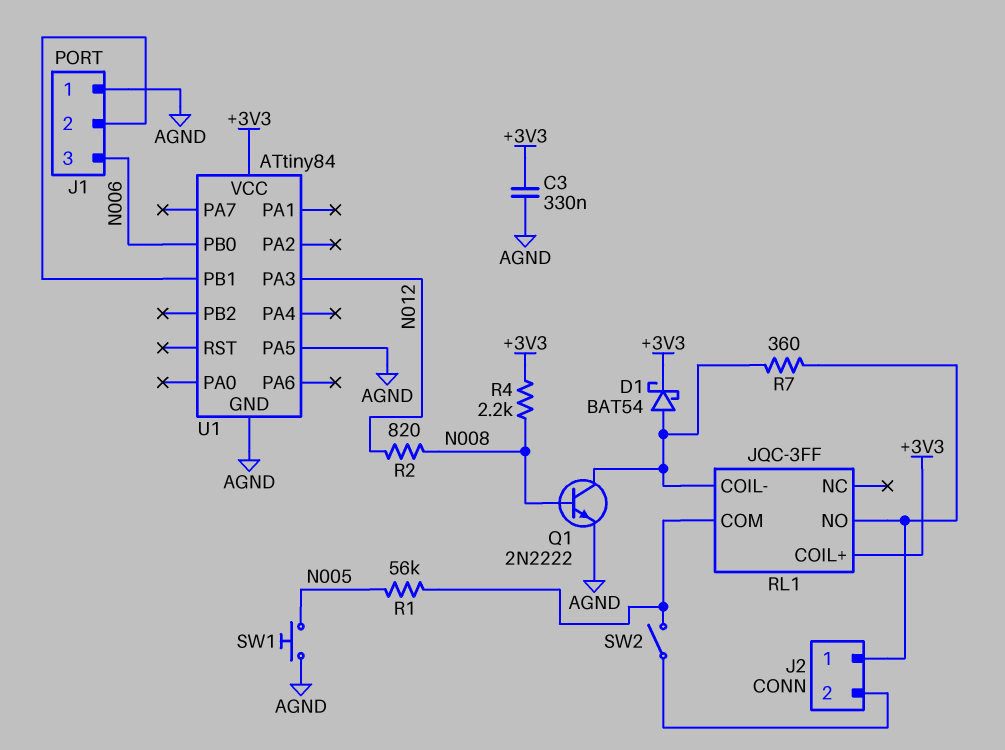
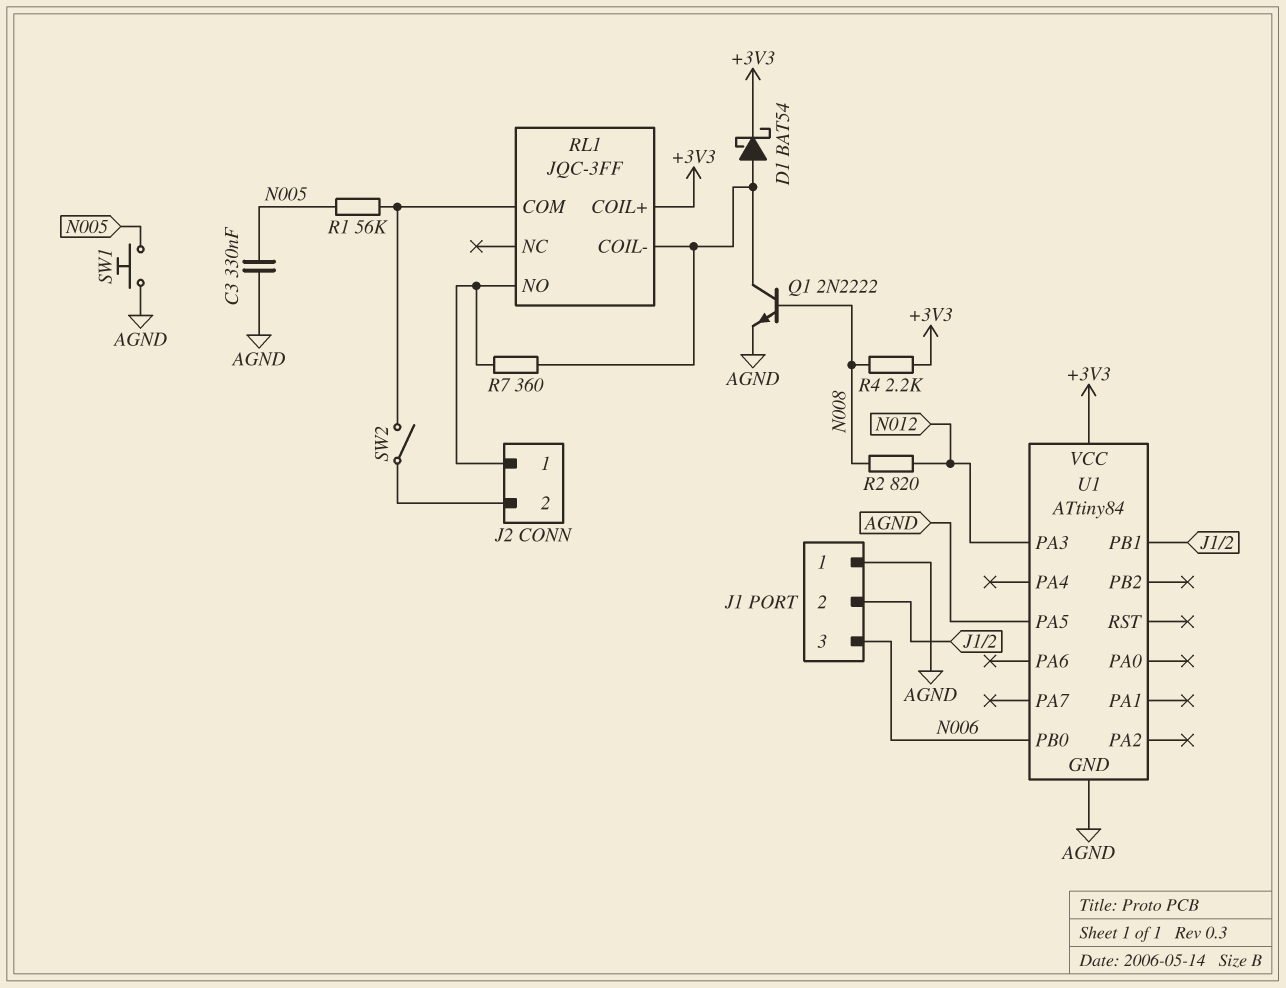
C3: 330nF (+3V3, AGND) -> 330nF (AGND, N005)

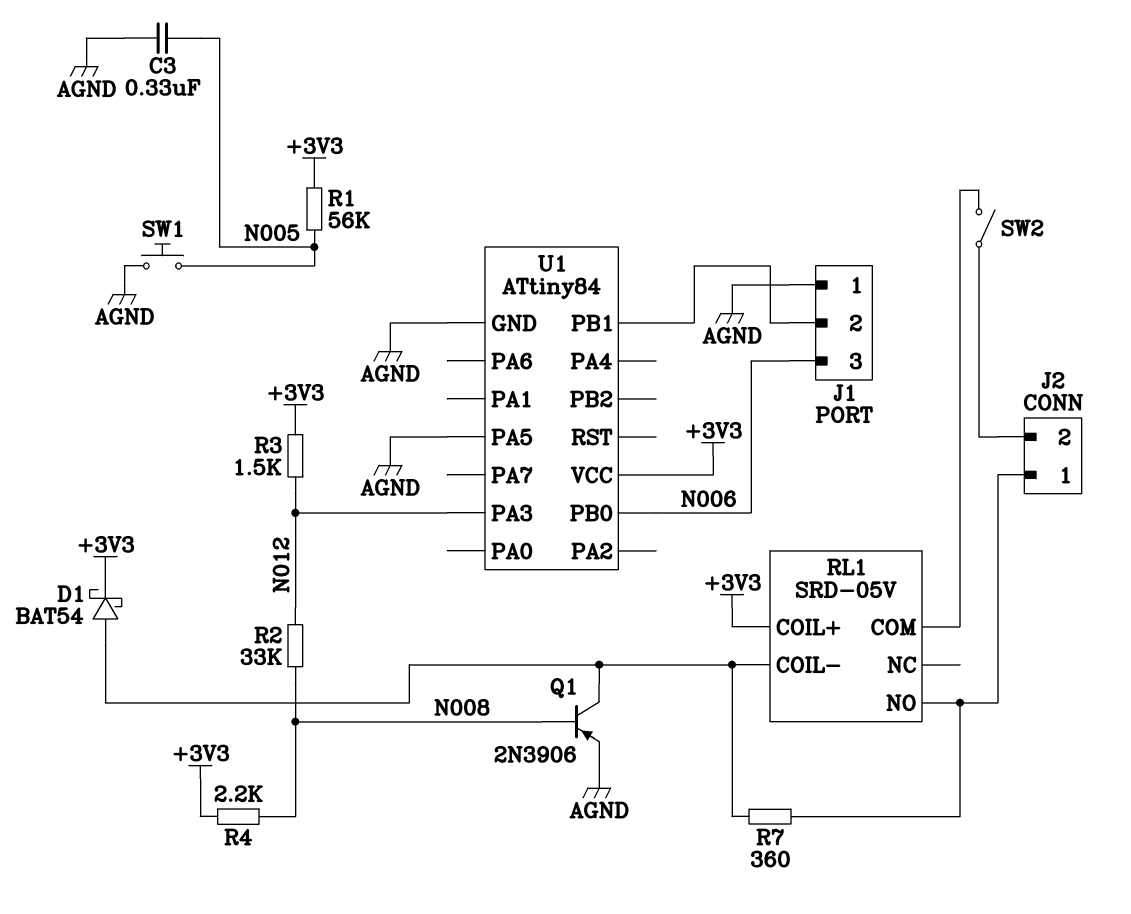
Q1: NPN 2N2222 (B N008, C RL1/COIL-, E AGND) -> PNP 2N3906 (B N008, C RL1/COIL-, E AGND)
R1: 56k (N005, RL1/COM) -> 56k (+3V3, N005)
R2: 820 (N008, N012) -> 33k (N008, N012)
R3: none -> 1.5k (+3V3, N012)
RL1: JQC-3FF -> SRD-05V

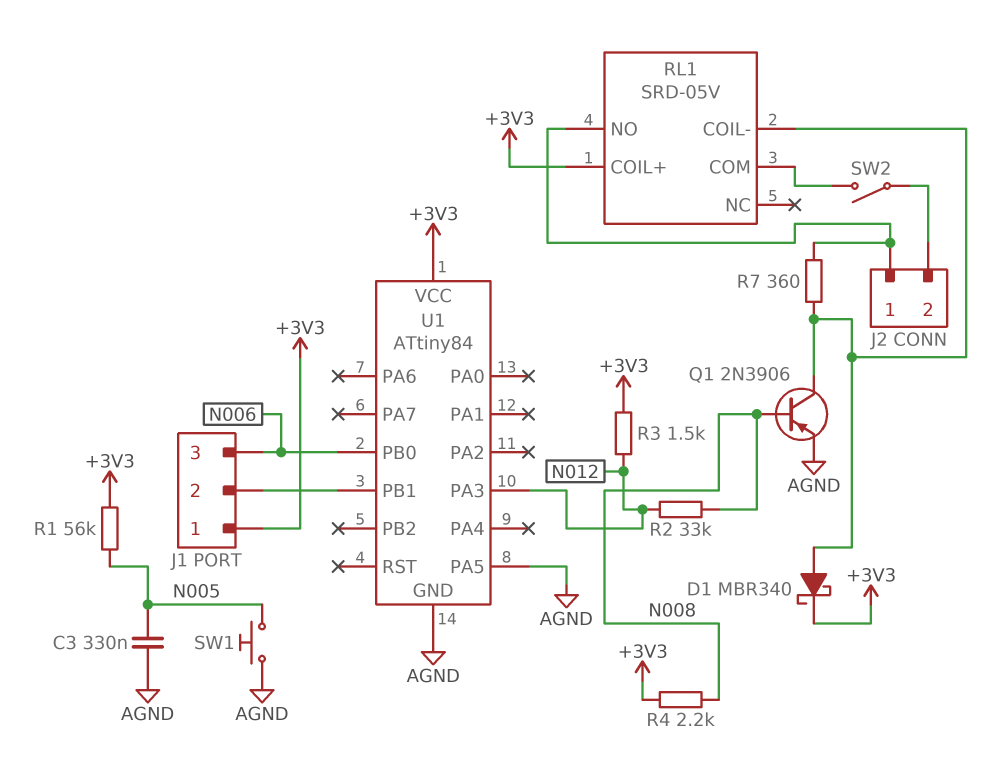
D1: schottky BAT54 (A RL1/COIL-, K +3V3) -> schottky MBR340 (A RL1/COIL-, K +3V3)
J1 pin 1: AGND -> +3V3

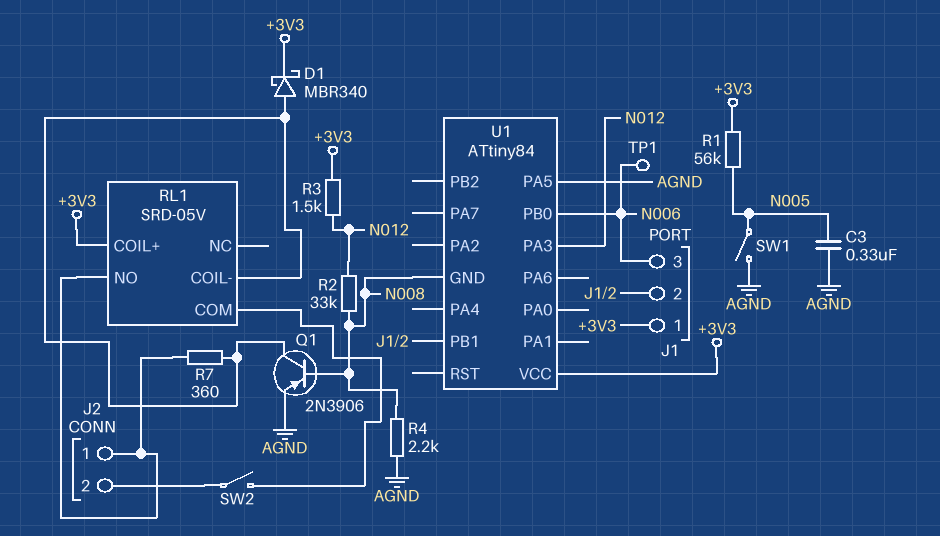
R4: 2.2k (+3V3, N008) -> 2.2k (AGND, N008)
SW1: button (AGND, N005) -> switch (AGND, N005)
TP1: none -> test point (N006)
U1 pin GND: AGND -> N008

